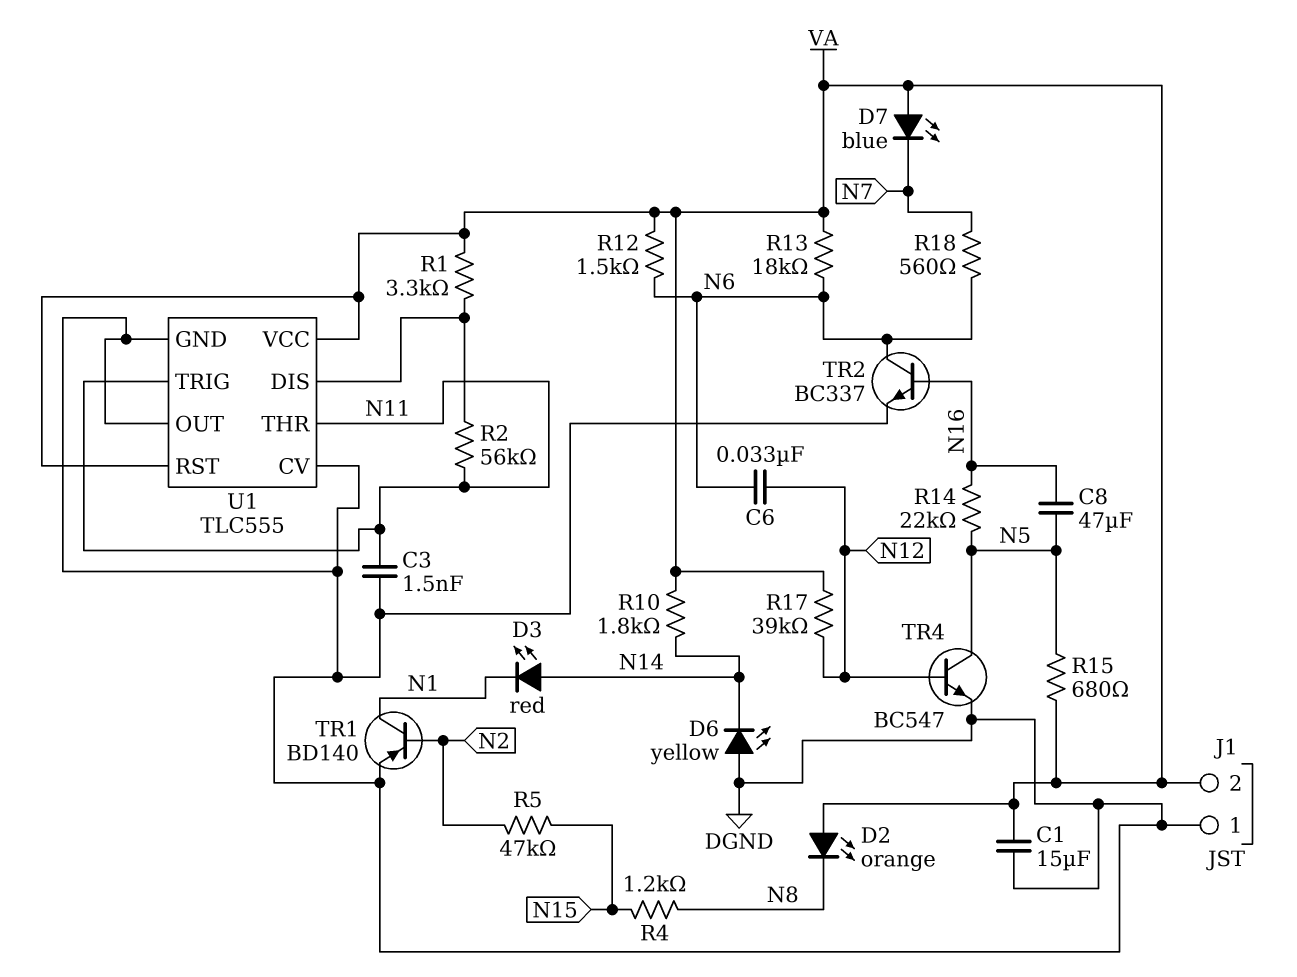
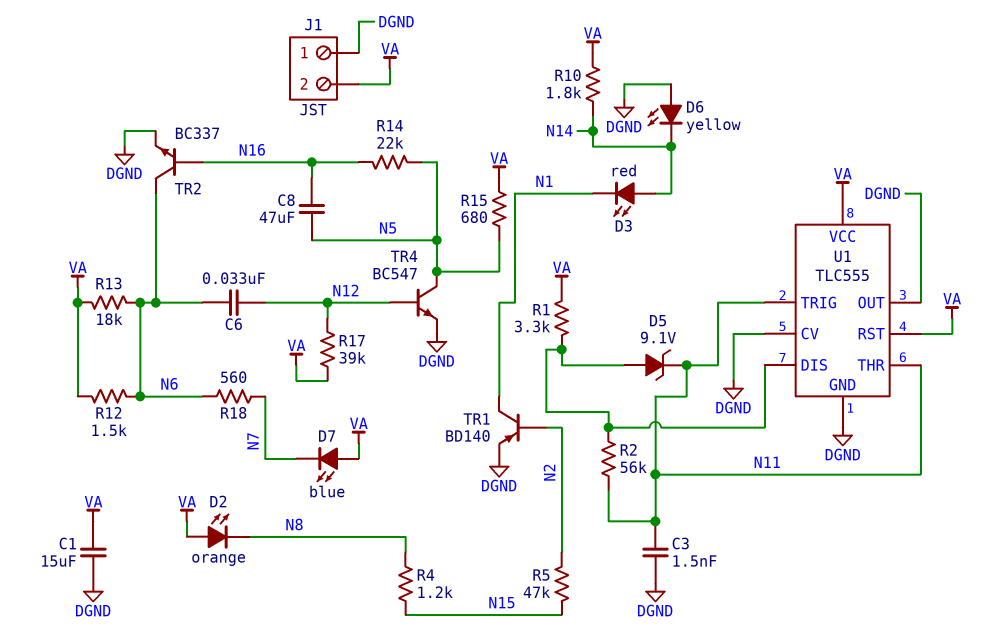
D5: none -> zener 9.1V (A U1/DIS, K N11)

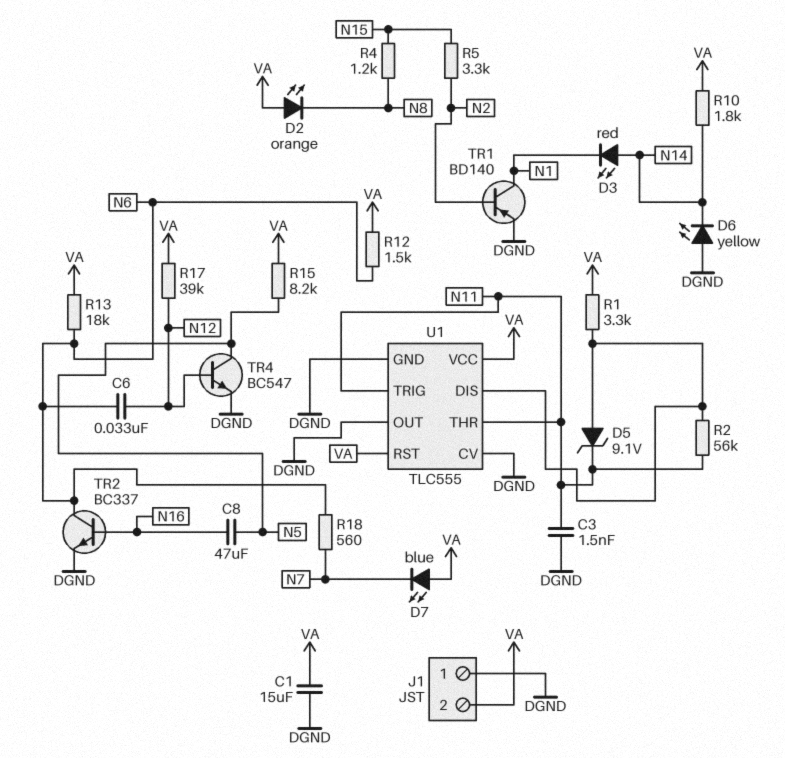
R5: 47k (N2, N15) -> 3.3k (N2, N15)
R14: 22k (N5, N16) -> none
R15: 680 (N5, VA) -> 8.2k (N5, VA)

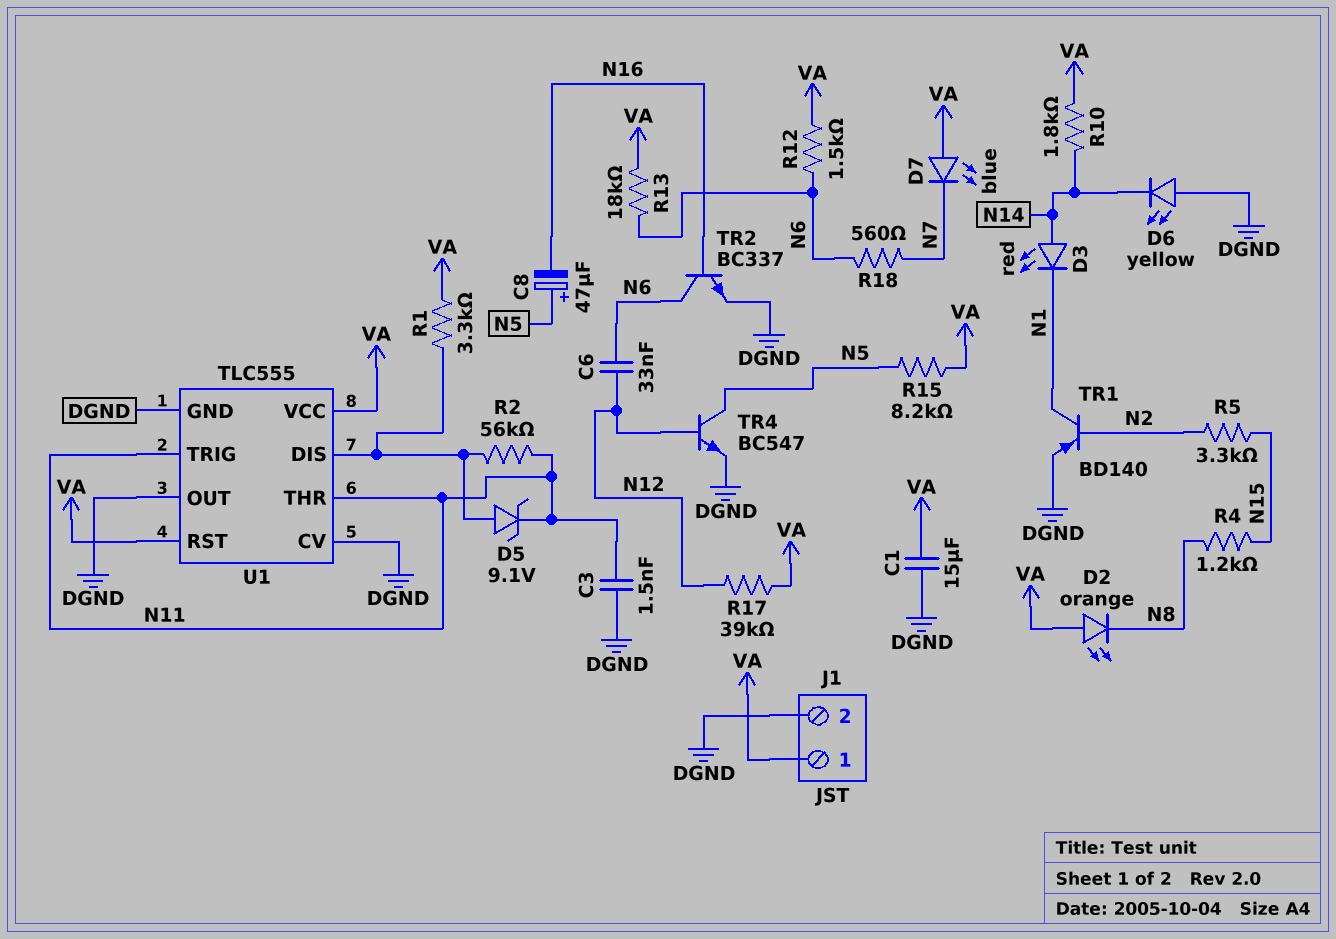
C8: 47uF (N5, N16) -> 47uF (plus N5, minus N16)
J1 pin 1: DGND -> VA
J1 pin 2: VA -> DGND

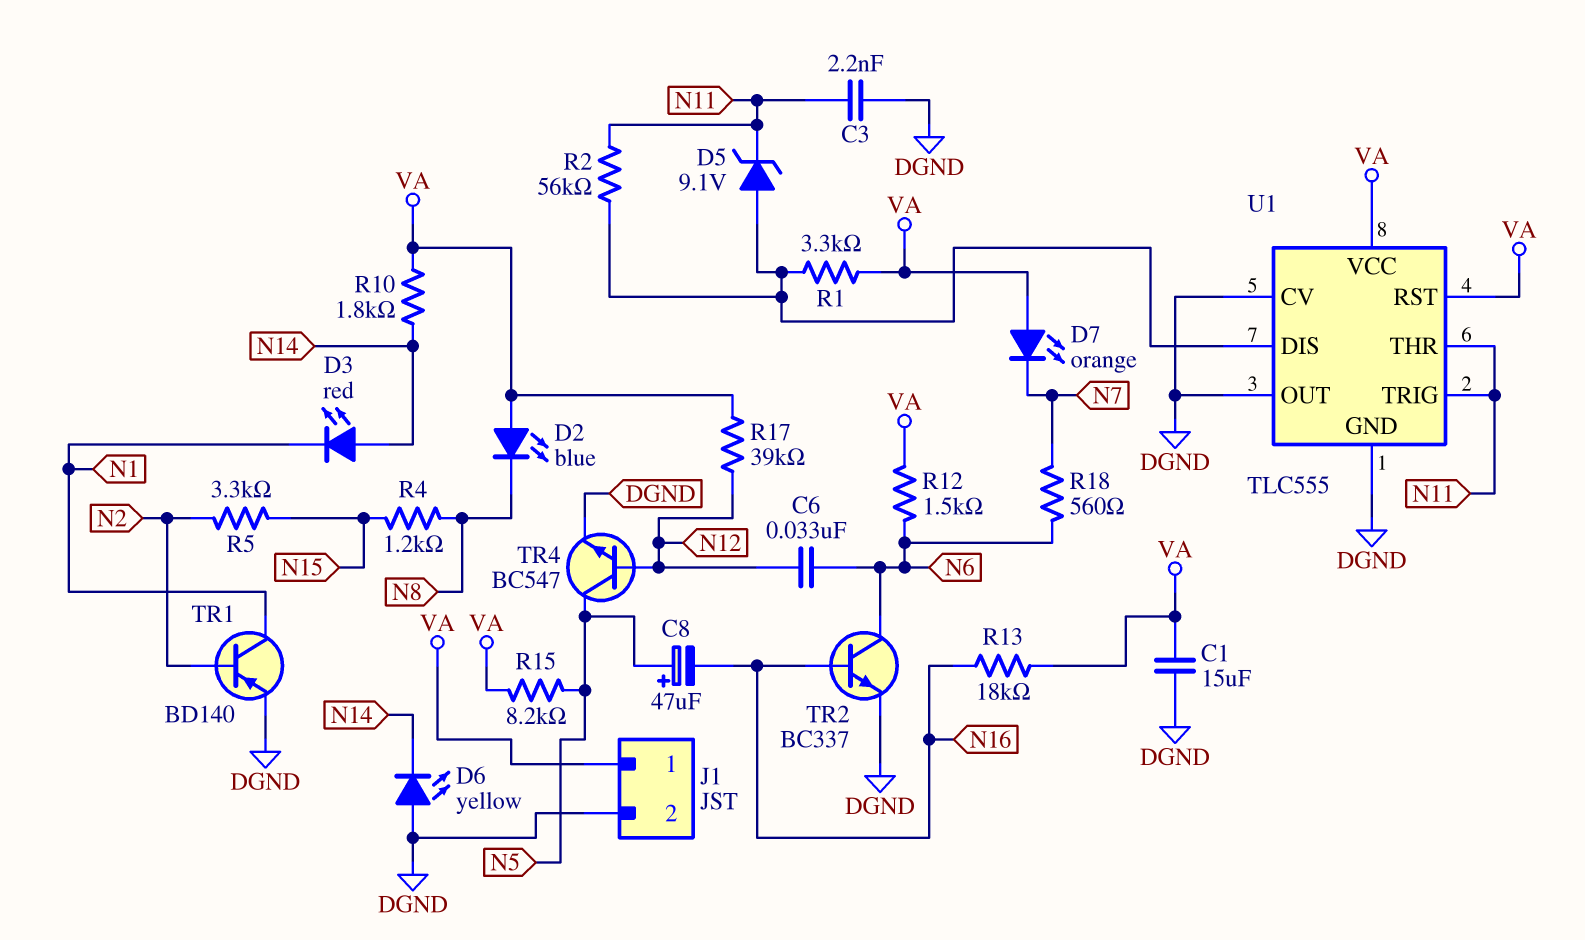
C3: 1.5nF (DGND, N11) -> 2.2nF (DGND, N11)
D2: LED orange (A VA, K N8) -> LED blue (A VA, K N8)
D7: LED blue (A VA, K N7) -> LED orange (A VA, K N7)
R13: 18k (N6, VA) -> 18k (N16, VA)

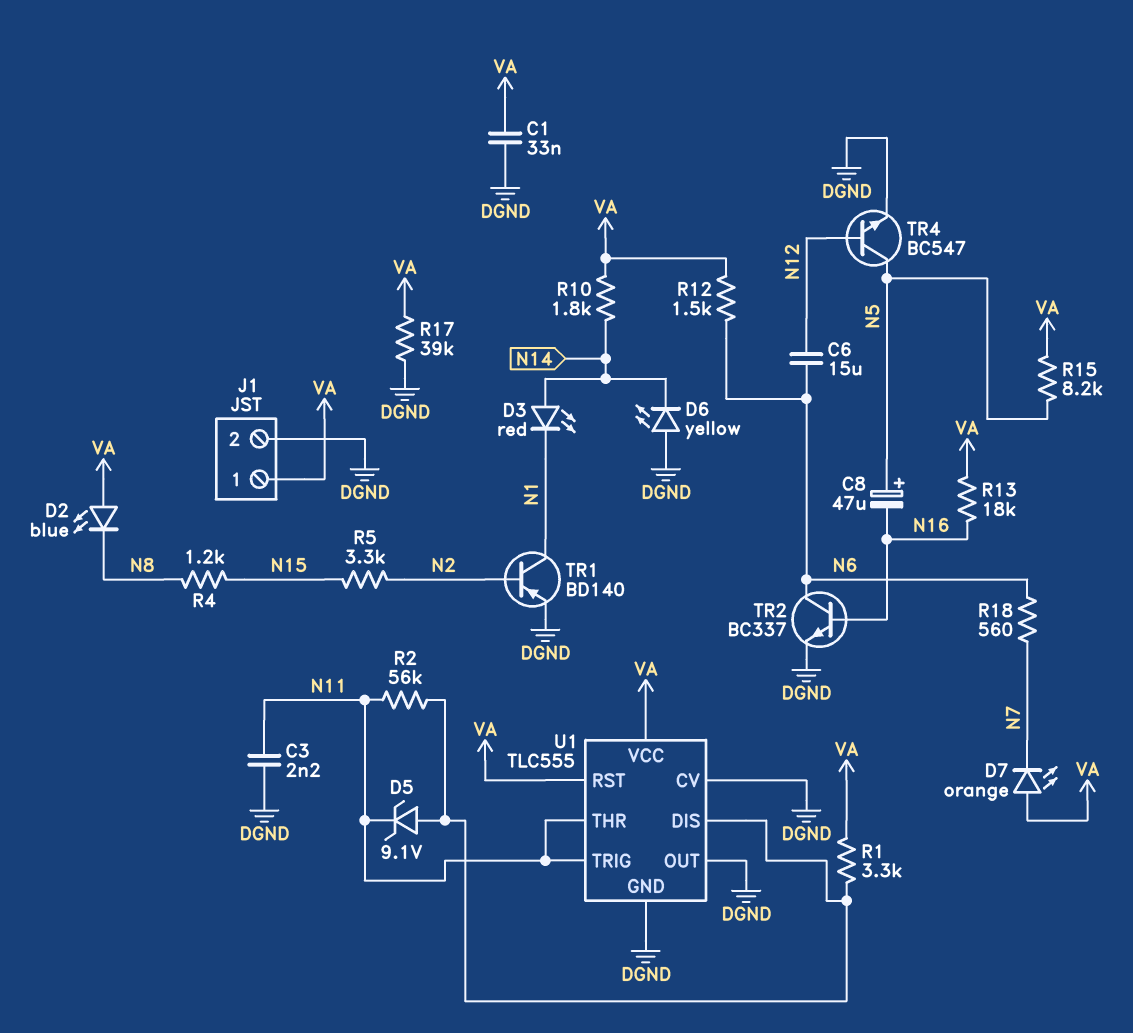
C1: 15uF (DGND, VA) -> 33nF (DGND, VA)
C6: 33nF (N6, N12) -> 15uF (N6, N12)
R17: 39k (N12, VA) -> 39k (DGND, VA)

